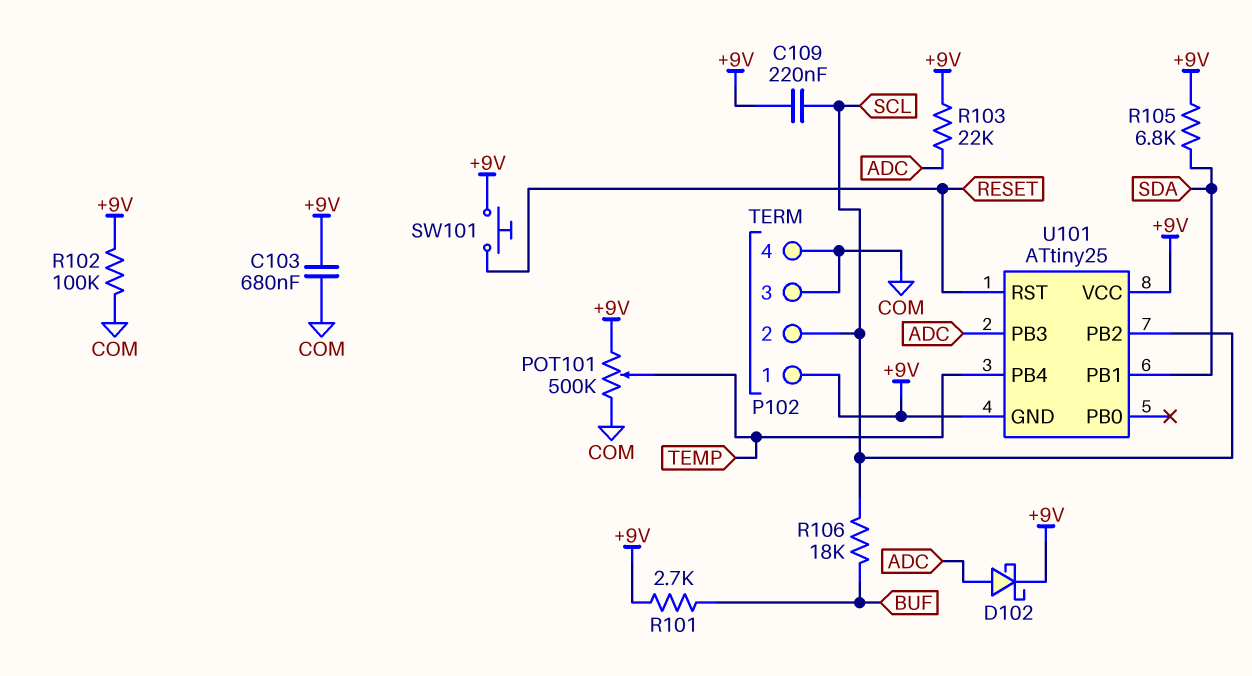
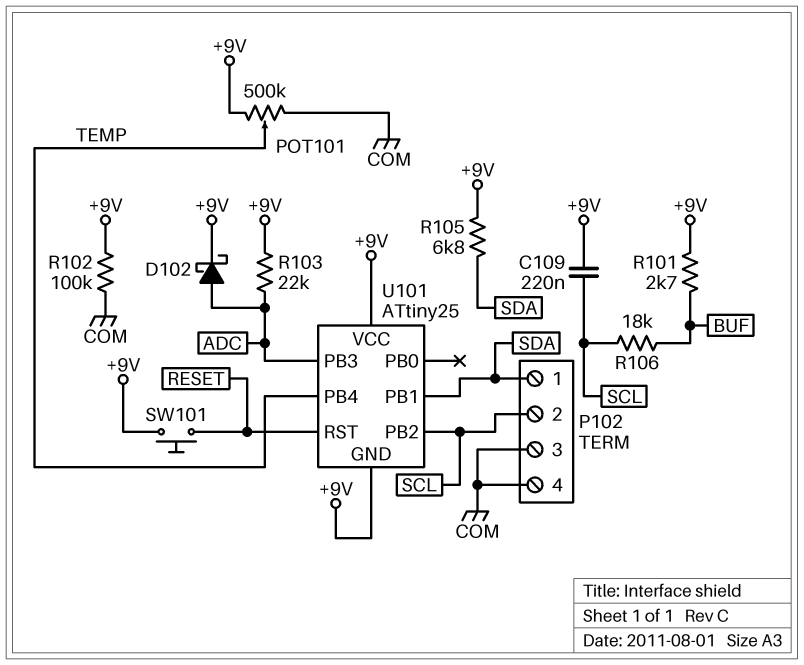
C103: 680nF (+9V, COM) -> none
P102 pin 1: +9V -> SDA

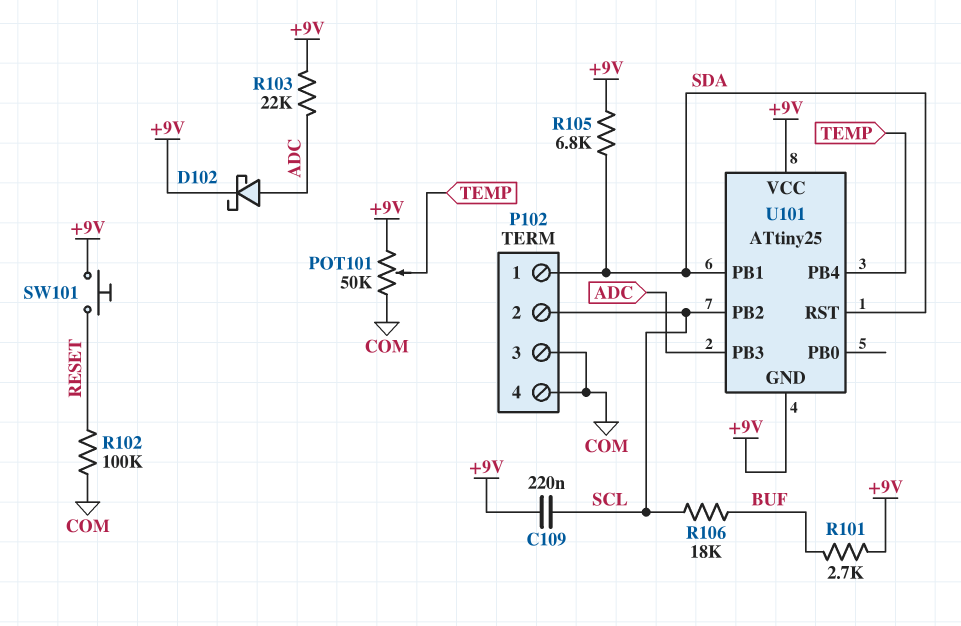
POT101: 500k (+9V, COM, wiper TEMP) -> 50k (+9V, COM, wiper TEMP)
R102: 100k (+9V, COM) -> 100k (COM, RESET)
U101 pin RST: RESET -> SDA

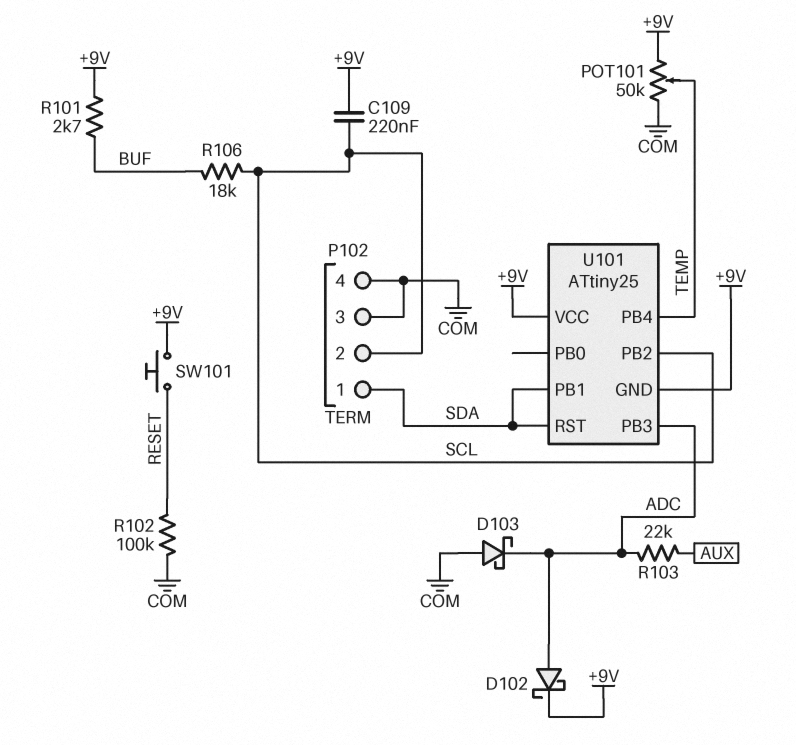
D103: none -> schottky (A COM, K ADC)
R103: 22k (+9V, ADC) -> 22k (ADC, AUX)
R105: 6.8k (+9V, SDA) -> none

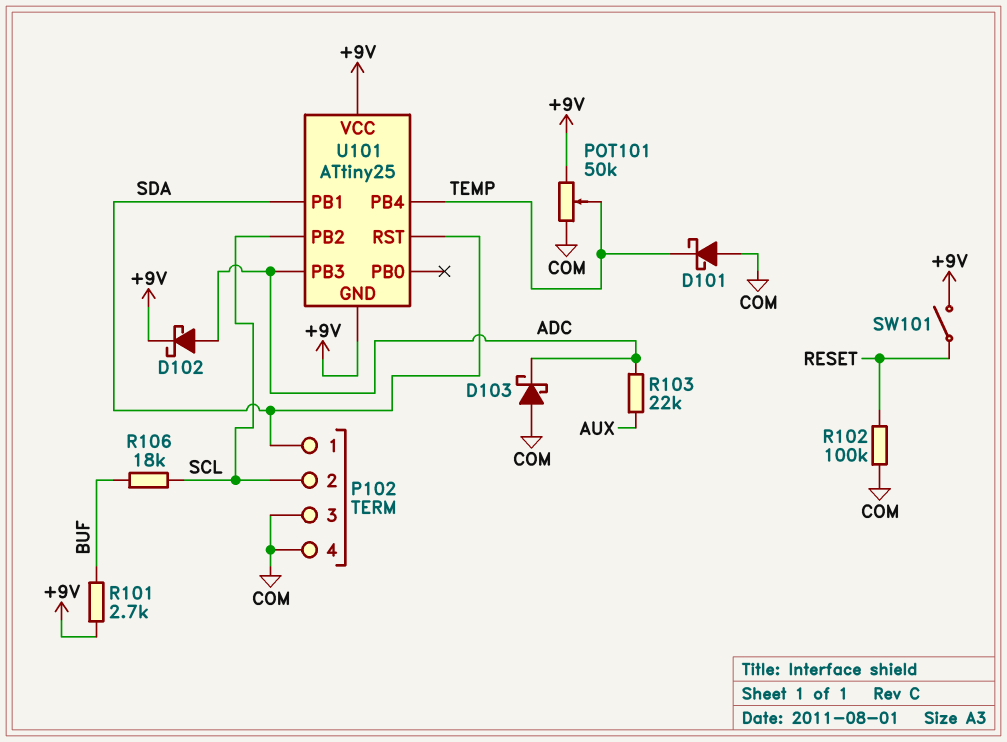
C109: 220nF (+9V, SCL) -> none
D101: none -> schottky (A COM, K TEMP)
SW101: button (+9V, RESET) -> switch (+9V, RESET)

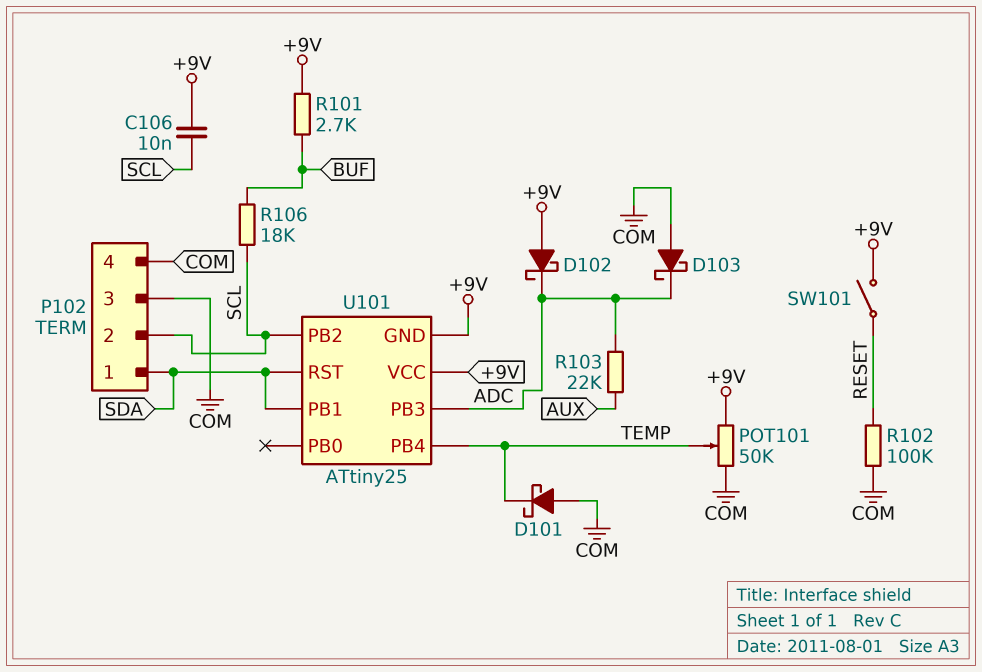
C106: none -> 10nF (+9V, SCL)
D102: schottky (A ADC, K +9V) -> schottky (A +9V, K ADC)

